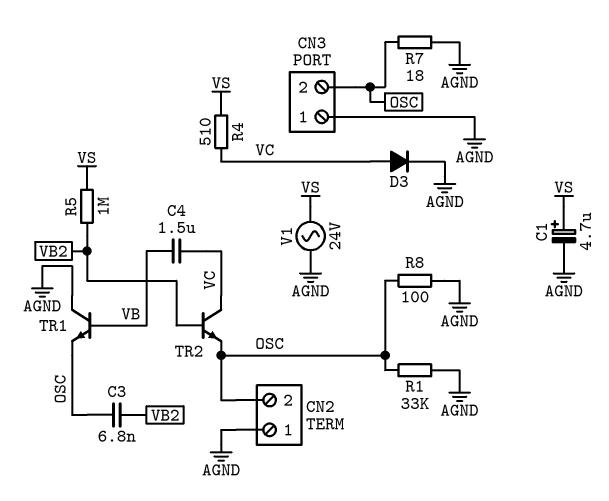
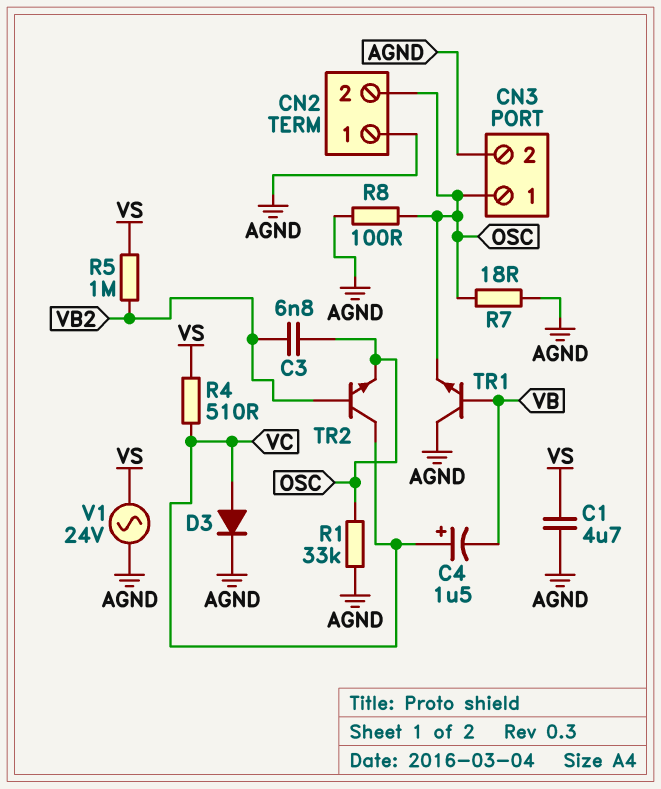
C1: 4.7uF (plus VS, minus AGND) -> 4.7uF (AGND, VS)
C4: 1.5uF (VB, VC) -> 1.5uF (plus VC, minus VB)
CN3 pin 1: AGND -> OSC
CN3 pin 2: OSC -> AGND

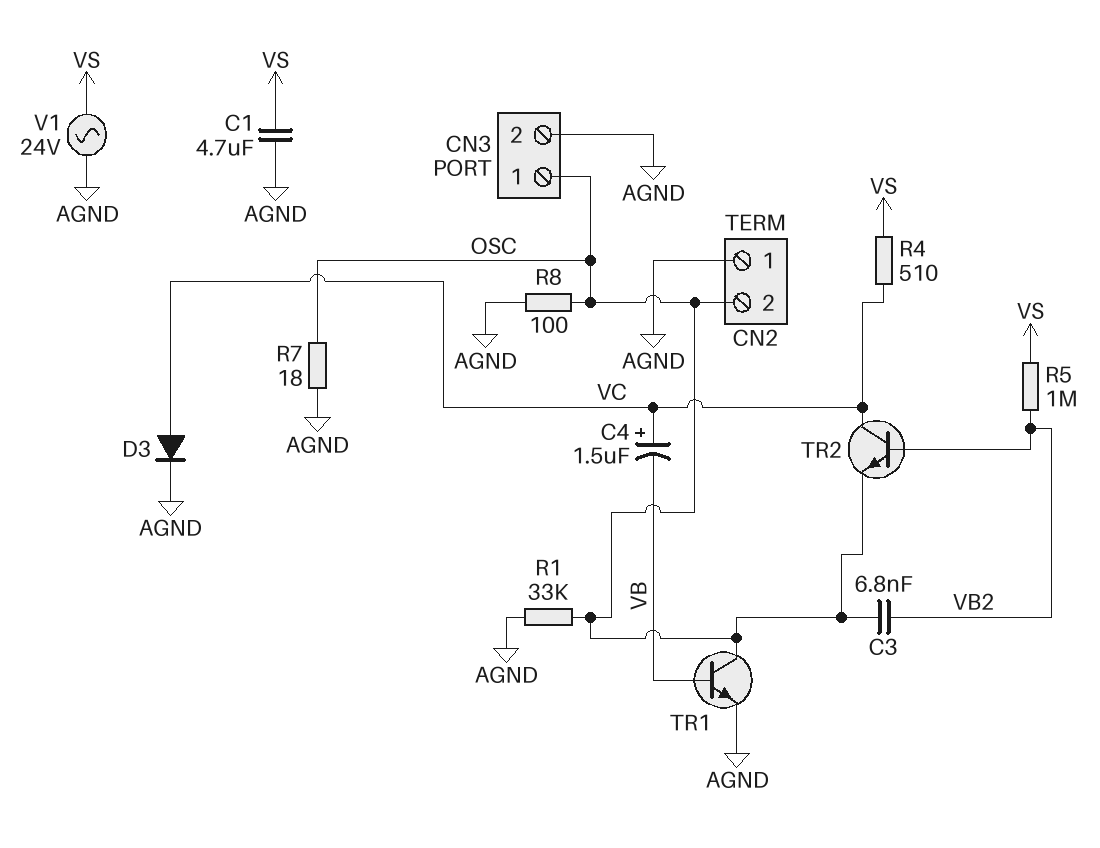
TR1: NPN (B VB, C AGND, E OSC) -> NPN (B VB, C OSC, E AGND)

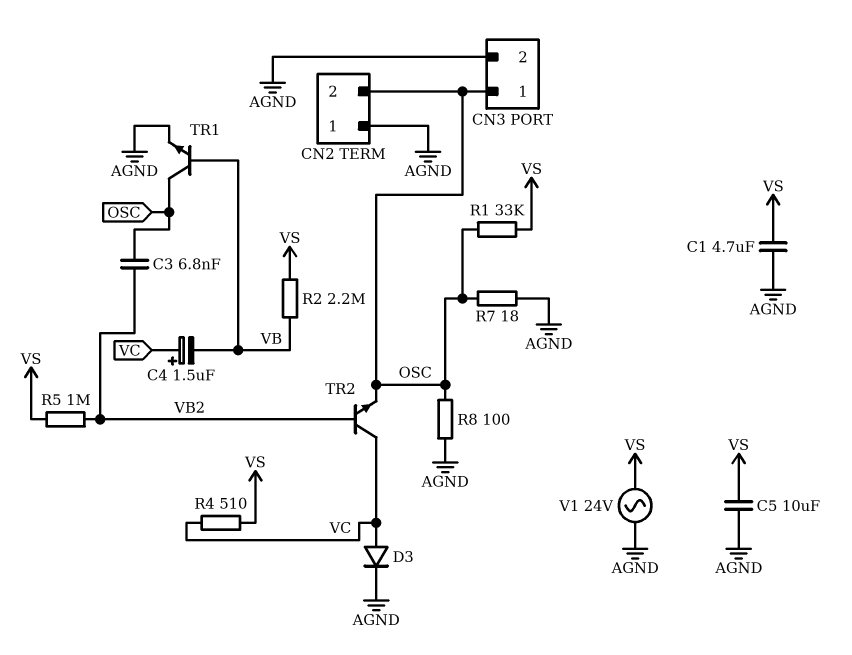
C5: none -> 10uF (AGND, VS)
R1: 33k (AGND, OSC) -> 33k (OSC, VS)
R2: none -> 2.2M (VB, VS)

